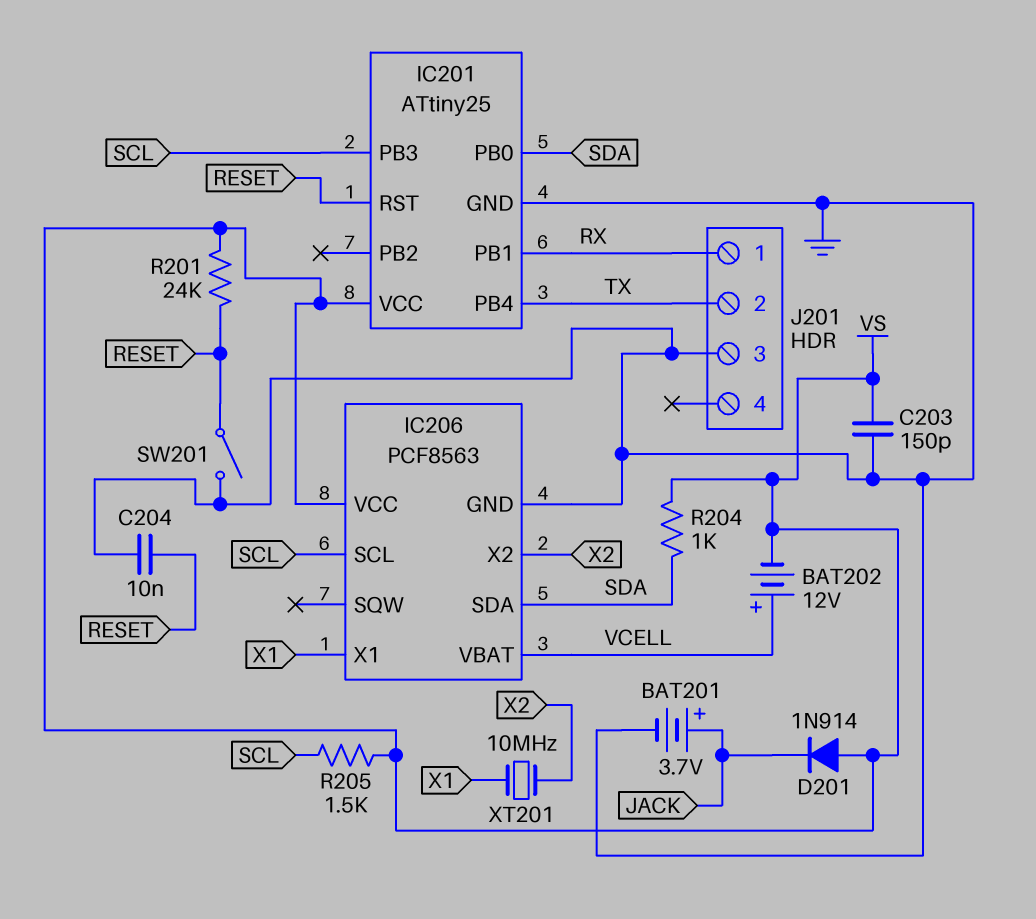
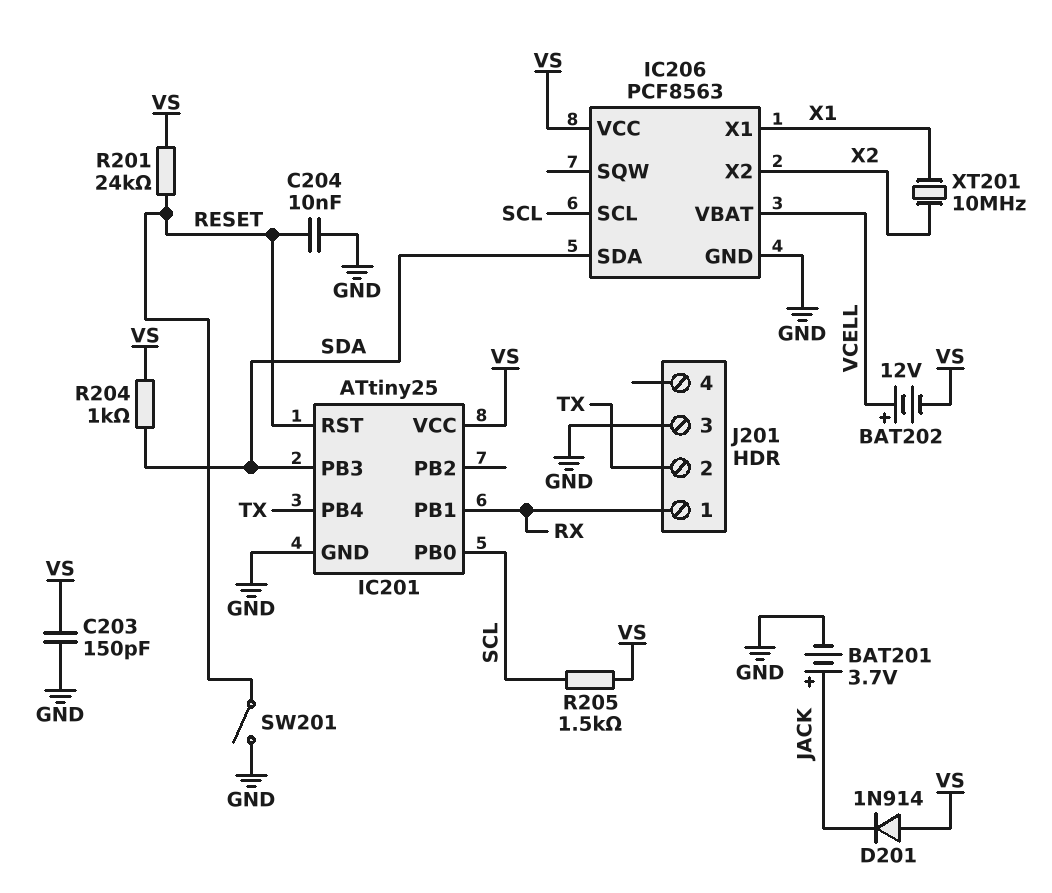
IC201 pin PB0: SDA -> SCL
IC201 pin PB3: SCL -> SDA

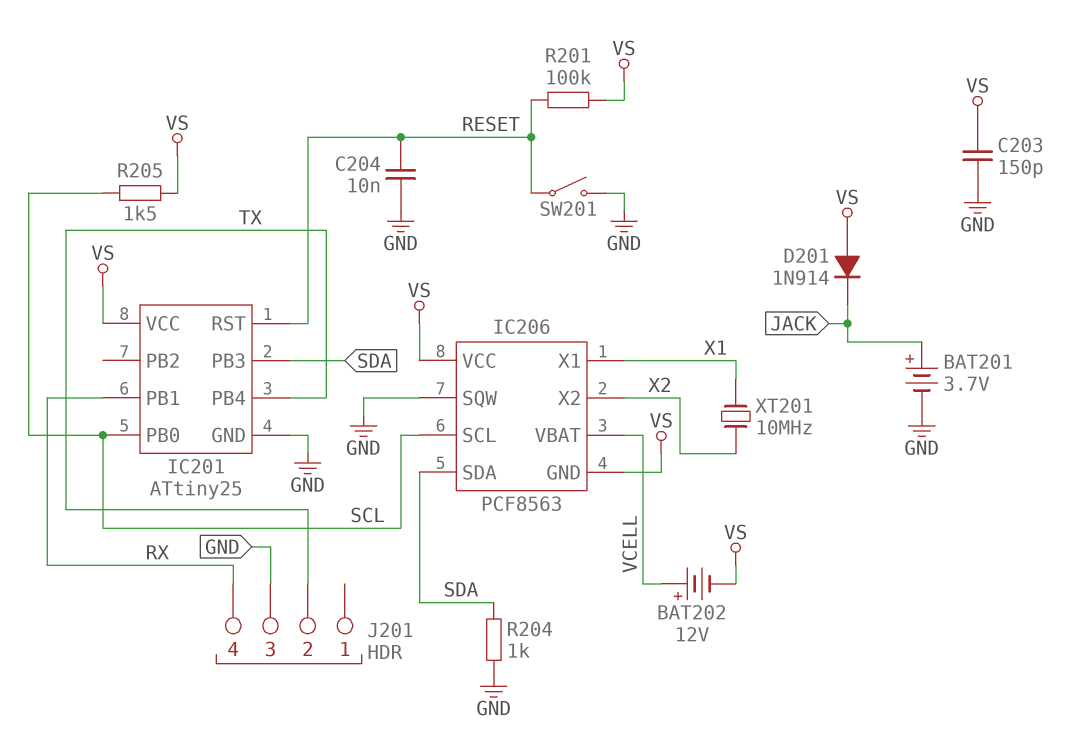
IC206 pin GND: GND -> VS
IC206 pin SQW: none -> GND
J201 pin 1: RX -> none
J201 pin 4: none -> RX
R201: 24k (RESET, VS) -> 100k (RESET, VS)
R204: 1k (SDA, VS) -> 1k (GND, SDA)

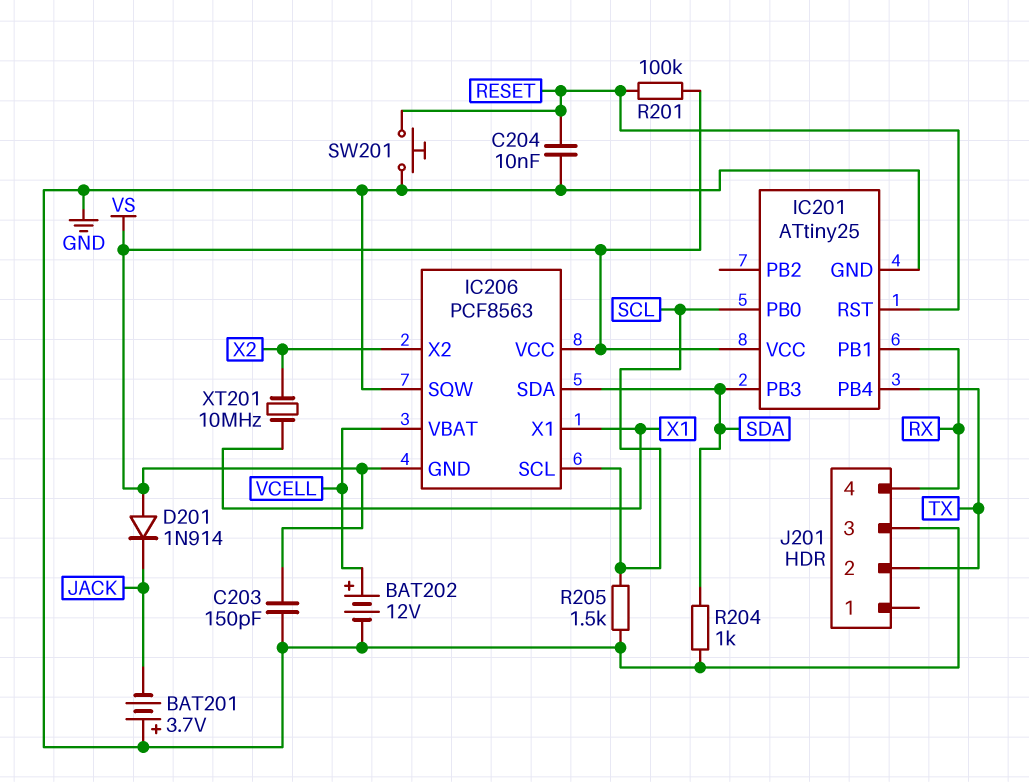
BAT201: 3.7V (plus JACK, minus GND) -> 3.7V (plus GND, minus JACK)
BAT202: 12V (plus VCELL, minus VS) -> 12V (plus VCELL, minus GND)
R205: 1.5k (SCL, VS) -> 1.5k (GND, SCL)
SW201: switch (GND, RESET) -> button (GND, RESET)

